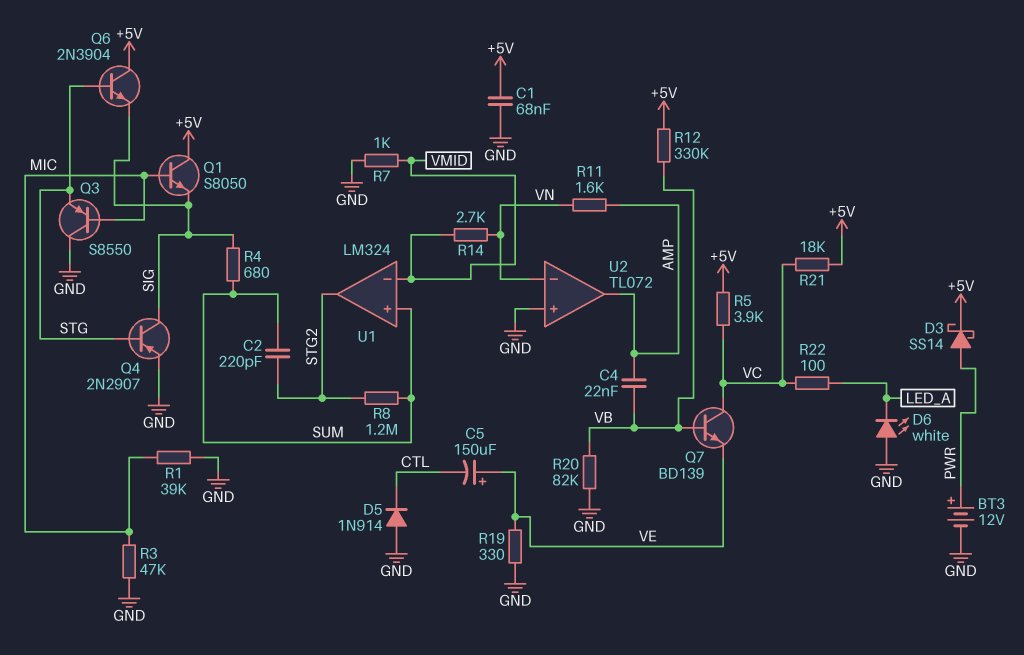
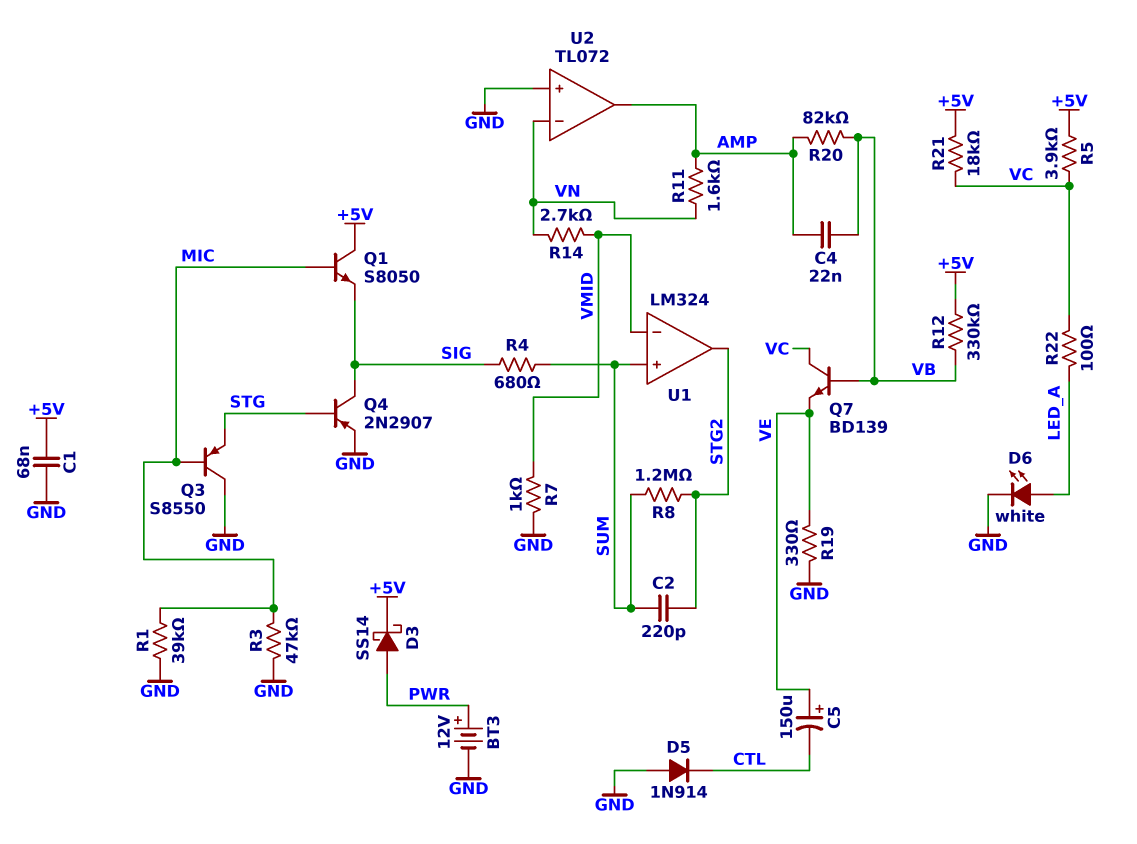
D6: LED white (A GND, K LED_A) -> LED white (A LED_A, K GND)
Q6: NPN 2N3904 (B STG, C +5V, E SIG) -> none
R20: 82k (GND, VB) -> 82k (AMP, VB)

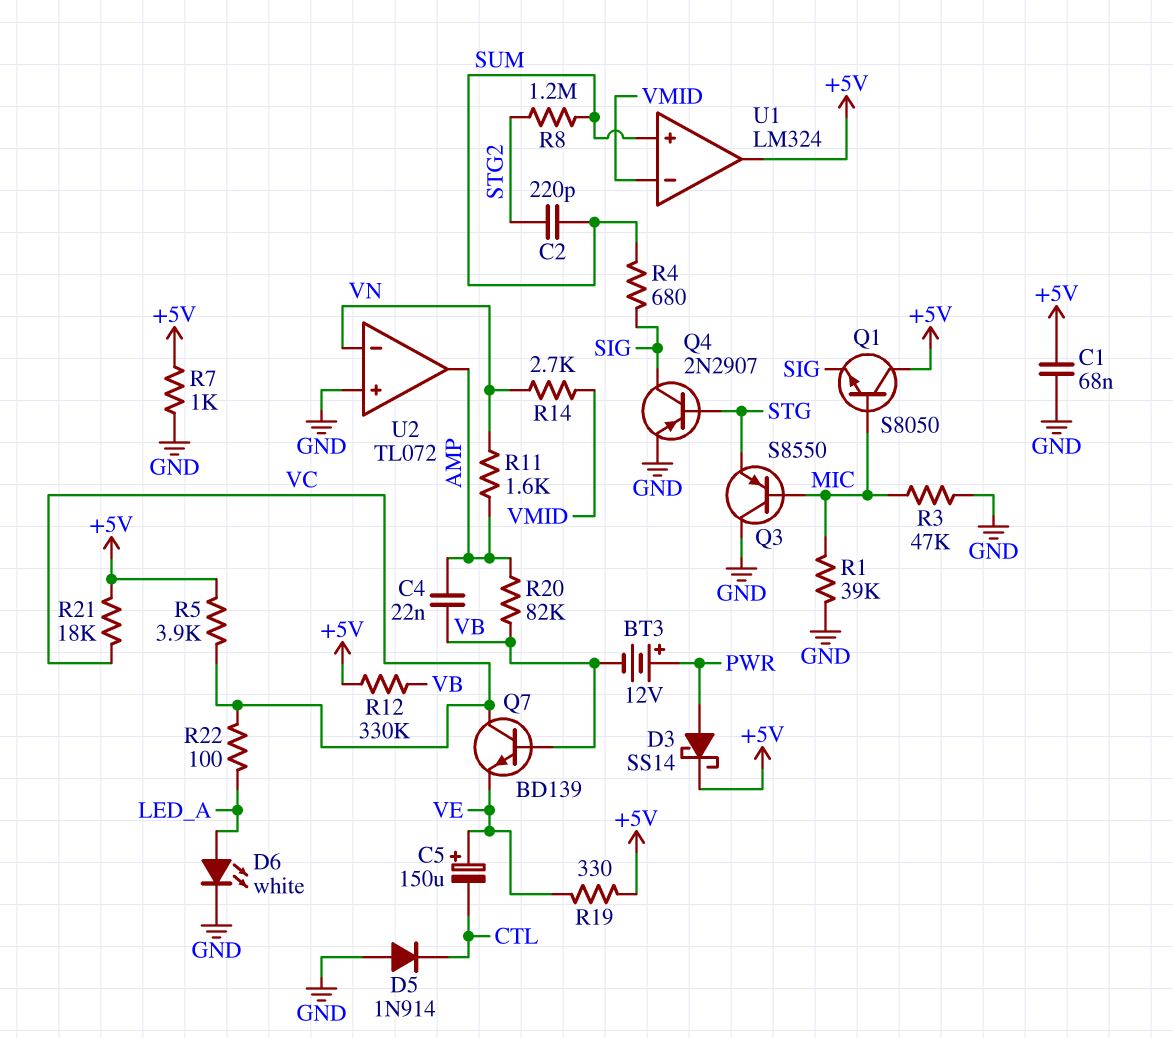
BT3: 12V (plus PWR, minus GND) -> 12V (plus PWR, minus VB)
R7: 1k (GND, VMID) -> 1k (+5V, GND)
R19: 330 (GND, VE) -> 330 (+5V, VE)
U1 pin out: STG2 -> +5V

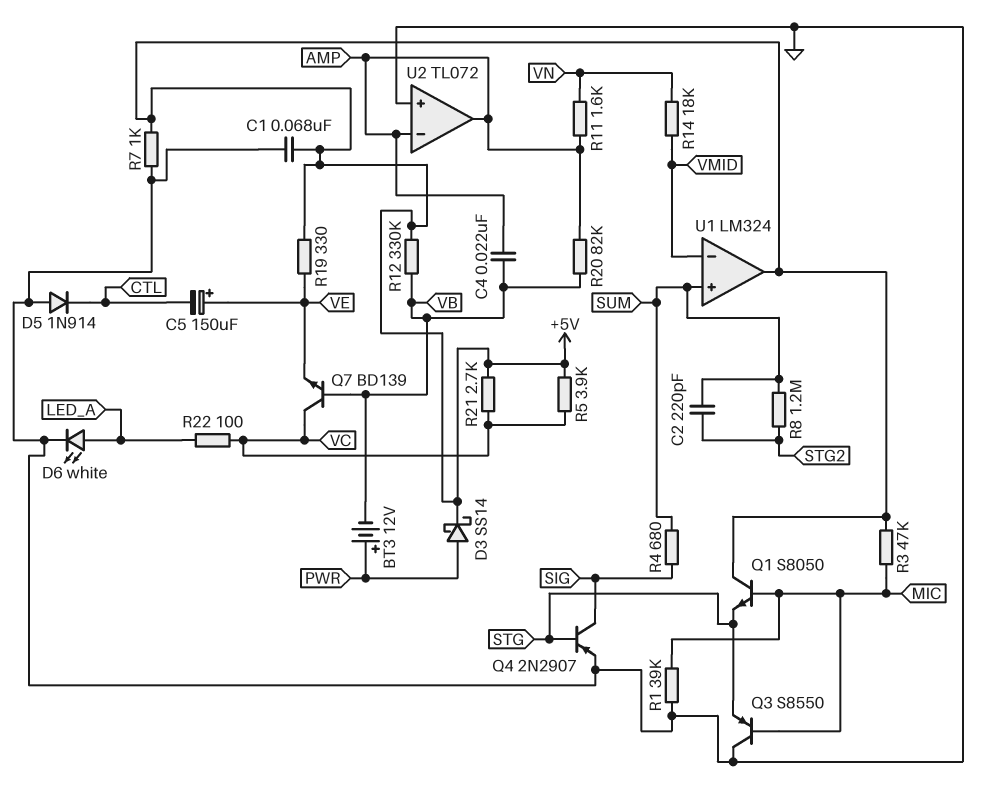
Q1: NPN S8050 (B MIC, C +5V, E SIG) -> NPN S8050 (B MIC, C +5V, E STG)
R3: 47k (GND, MIC) -> 47k (+5V, MIC)
R14: 2.7k (VMID, VN) -> 18k (VMID, VN)
R21: 18k (+5V, VC) -> 2.7k (+5V, VC)
U2 pin in-: VN -> AMP

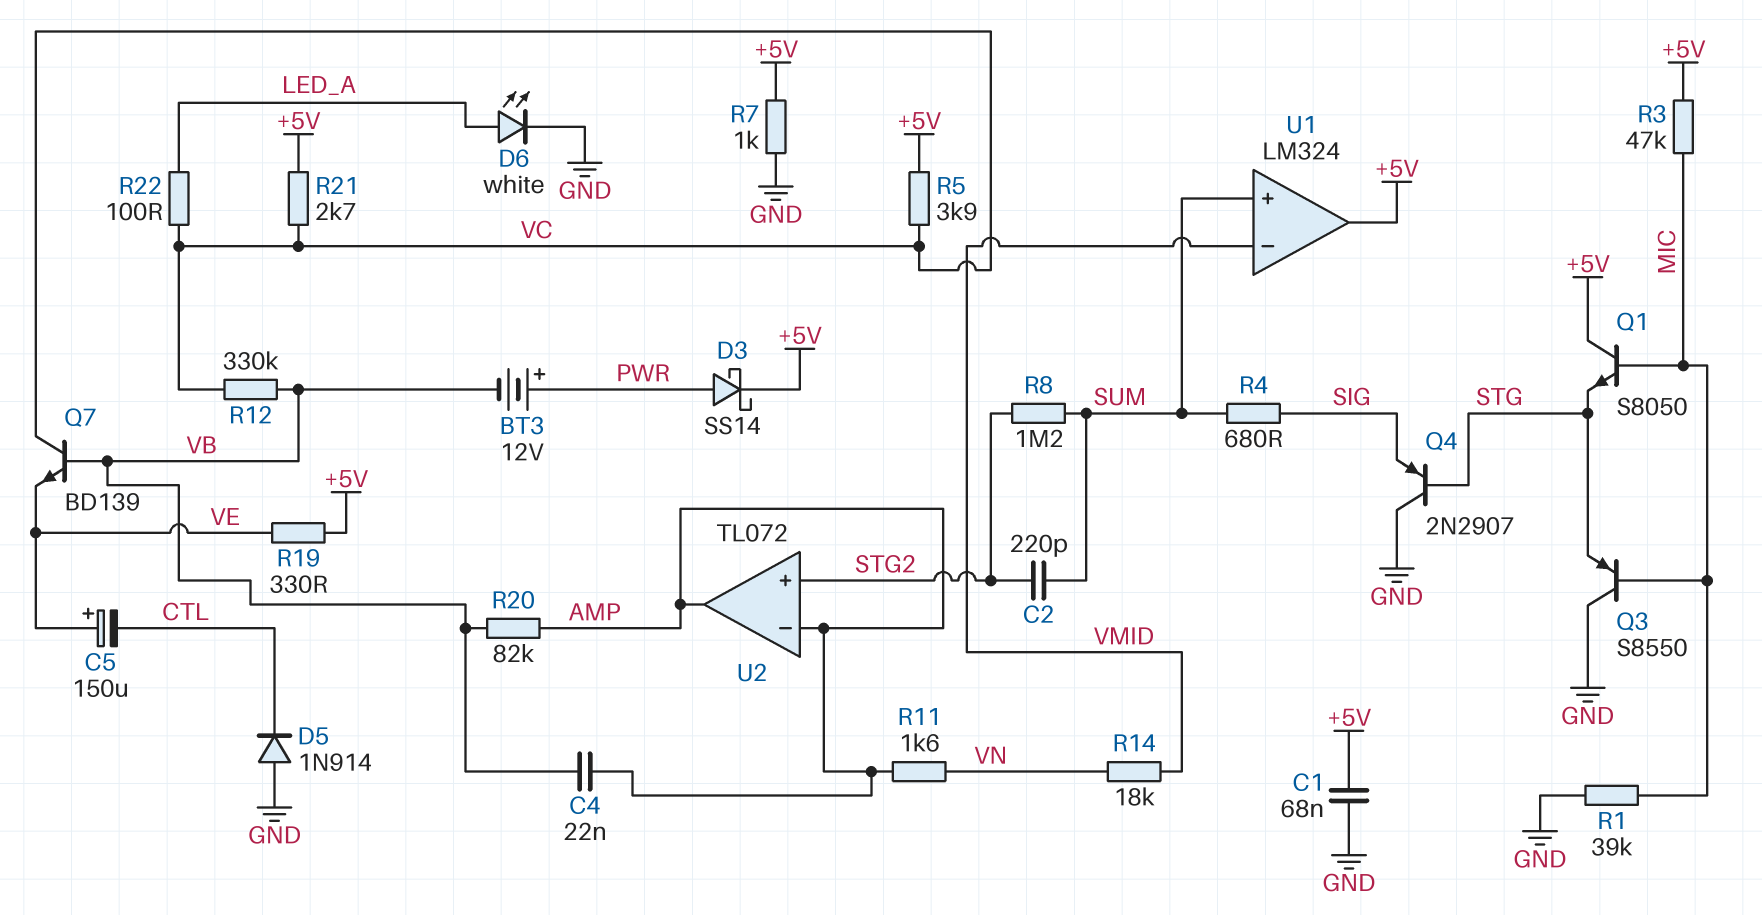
Q4: PNP 2N2907 (B STG, C SIG, E GND) -> PNP 2N2907 (B STG, C GND, E SIG)
R12: 330k (+5V, VB) -> 330k (VB, VC)
U2 pin in+: GND -> STG2

